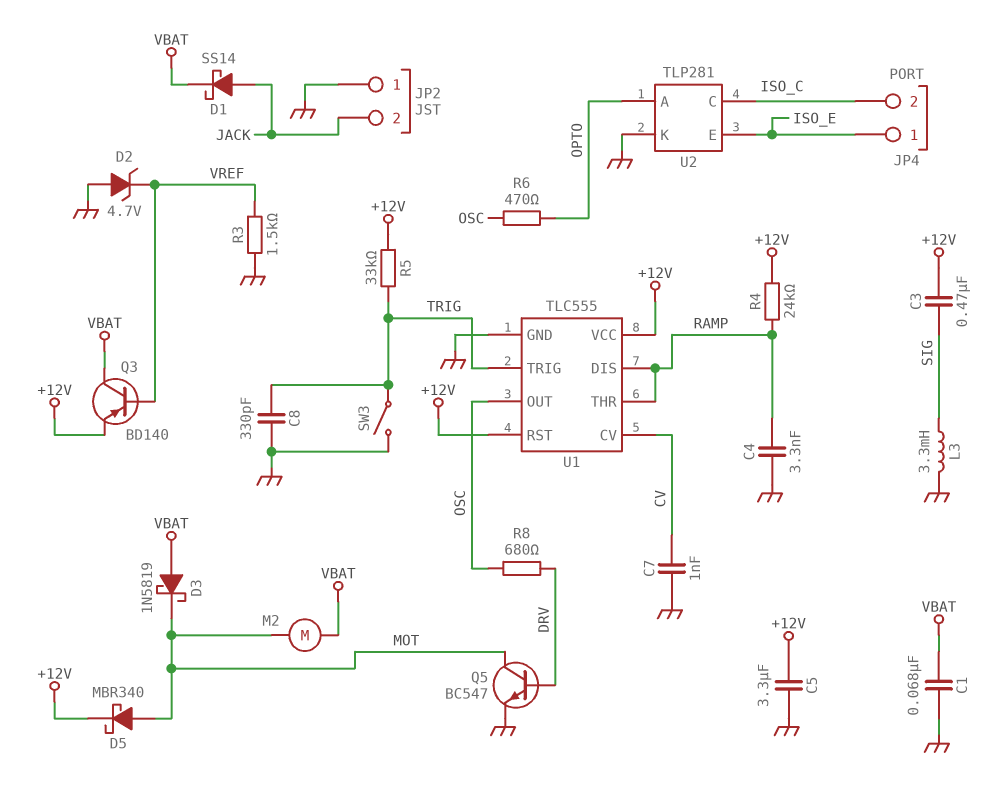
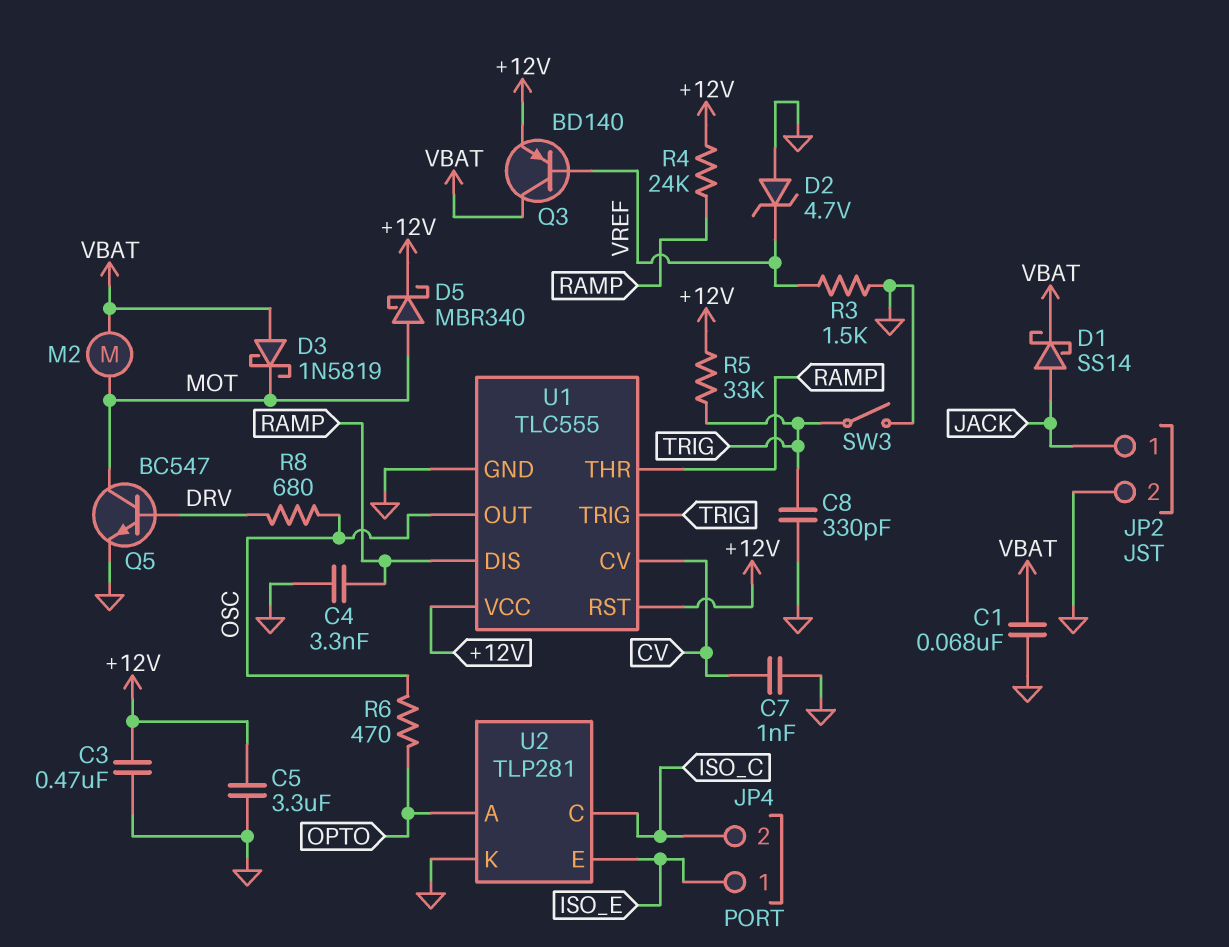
C3: 470nF (+12V, SIG) -> 470nF (+12V, GND)
JP2 pin 1: GND -> JACK
JP2 pin 2: JACK -> GND
L3: 3.3mH (GND, SIG) -> none

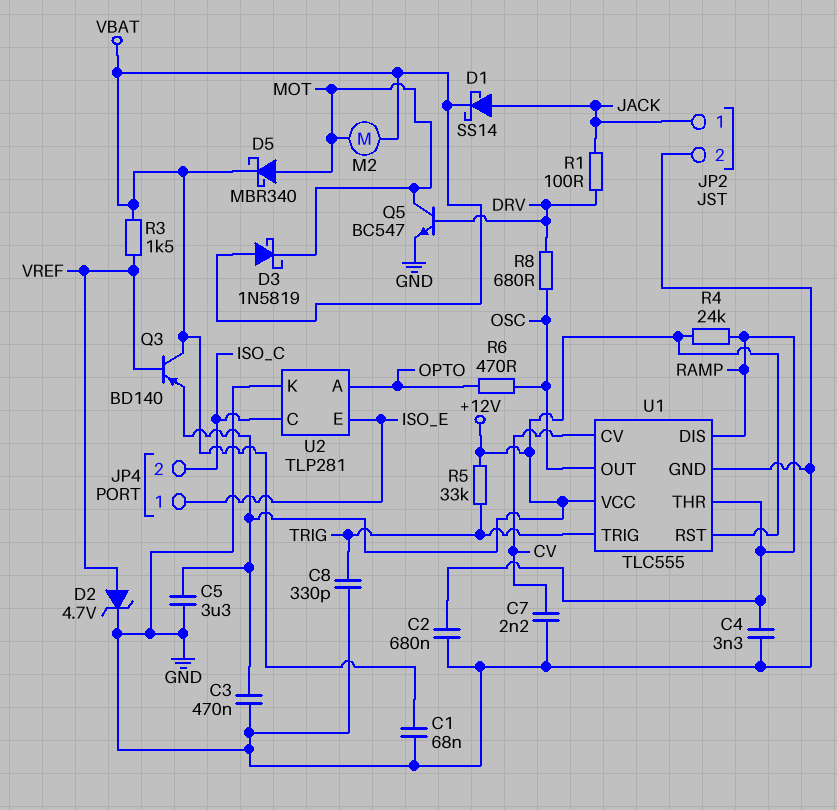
C2: none -> 680nF (GND, RAMP)
C7: 1nF (CV, GND) -> 2.2nF (CV, GND)
D2: zener 4.7V (A GND, K VREF) -> zener 4.7V (A VREF, K GND)
D5: schottky MBR340 (A MOT, K +12V) -> schottky MBR340 (A MOT, K VBAT)
R1: none -> 100 (DRV, JACK)
R3: 1.5k (GND, VREF) -> 1.5k (VBAT, VREF)
SW3: switch (GND, TRIG) -> none

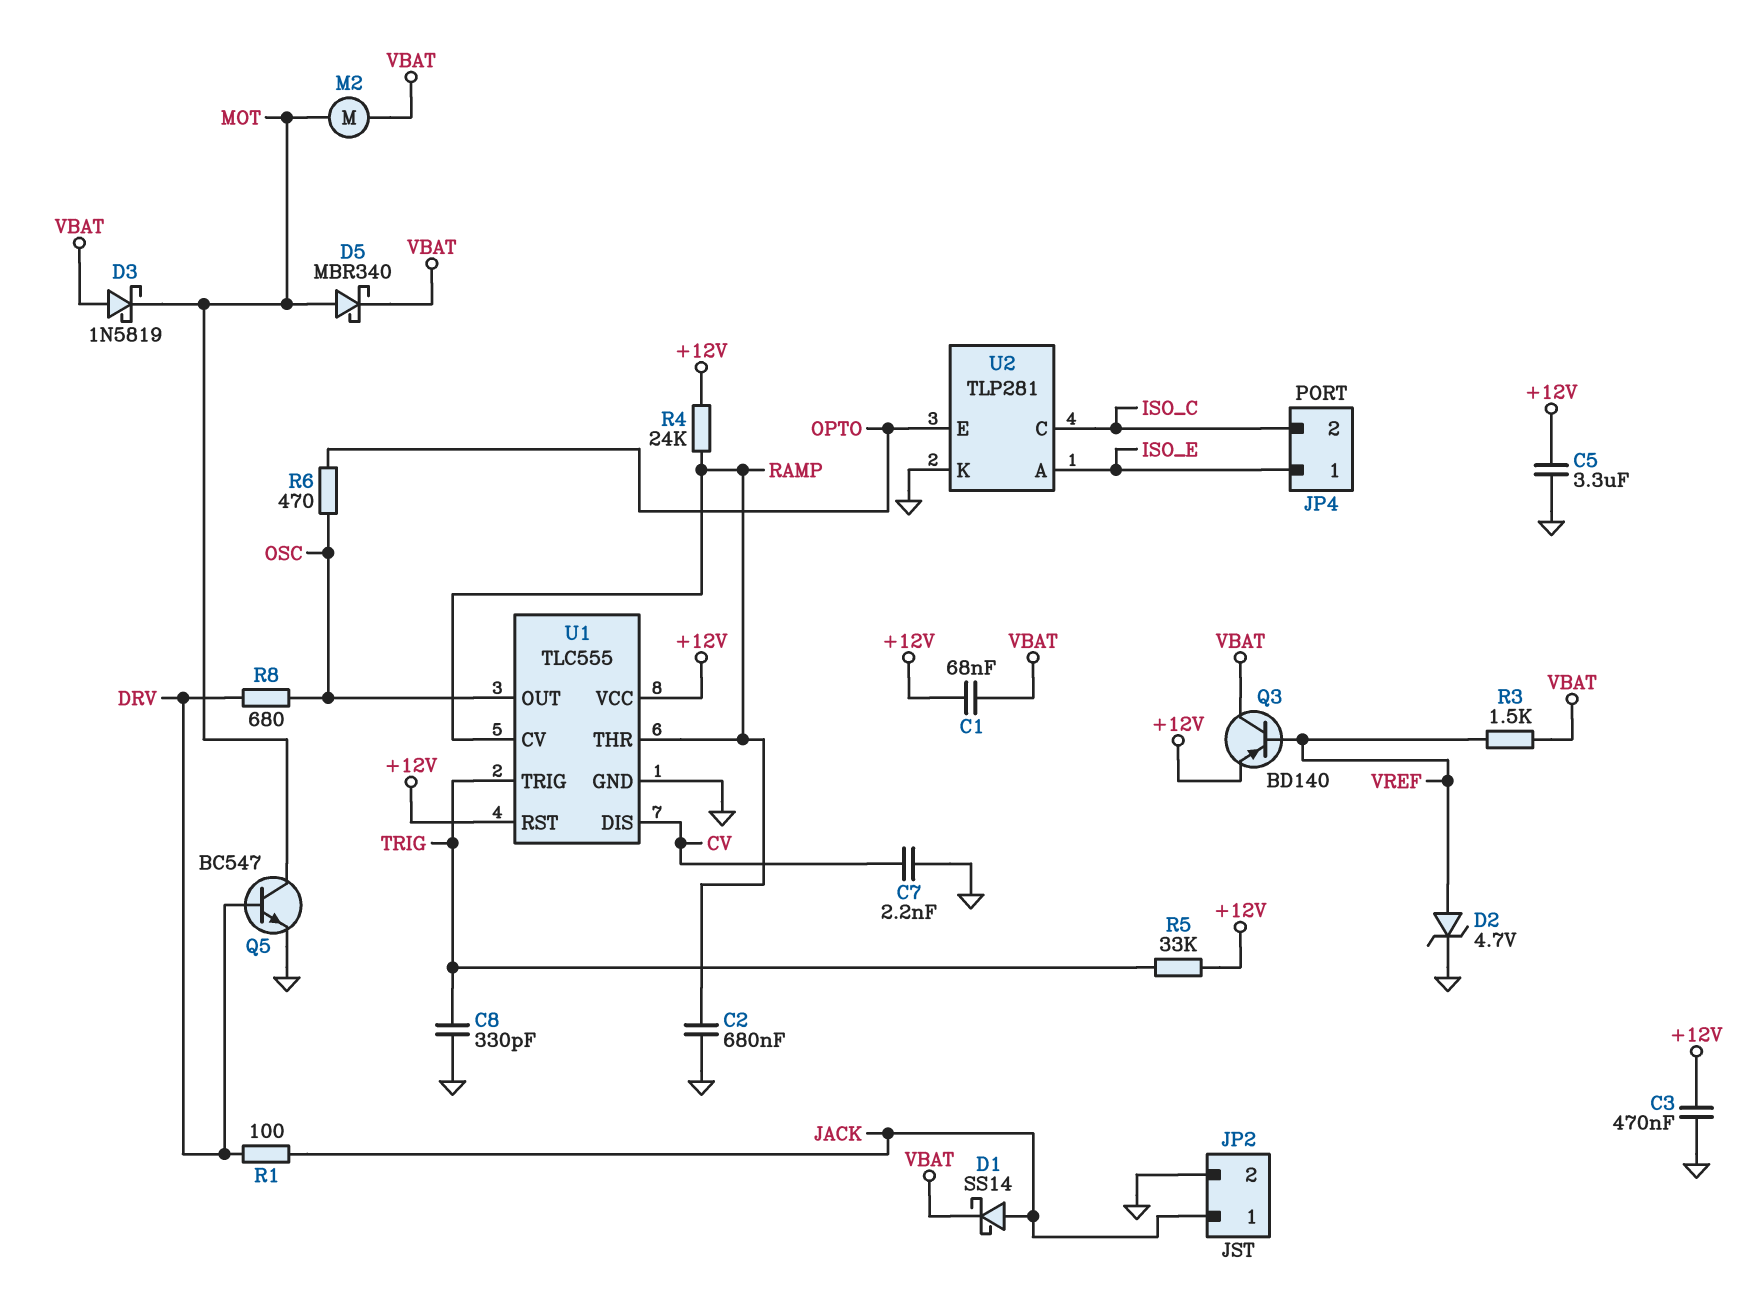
C1: 68nF (GND, VBAT) -> 68nF (+12V, VBAT)
C4: 3.3nF (GND, RAMP) -> none
U1 pin CV: CV -> RAMP
U1 pin DIS: RAMP -> CV
U2 pin A: OPTO -> ISO_E
U2 pin E: ISO_E -> OPTO

